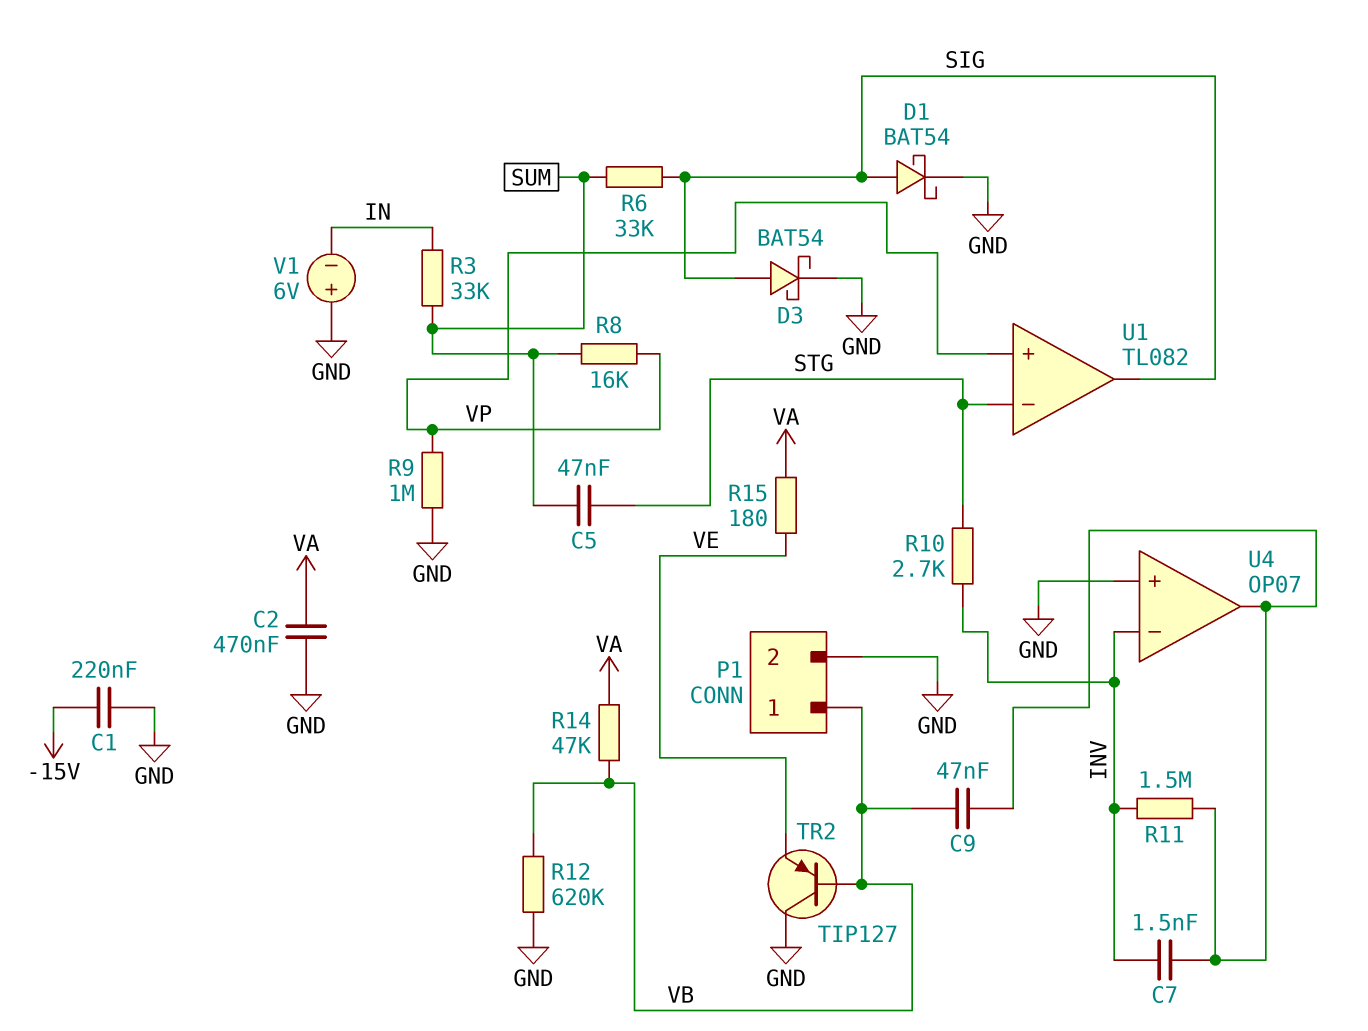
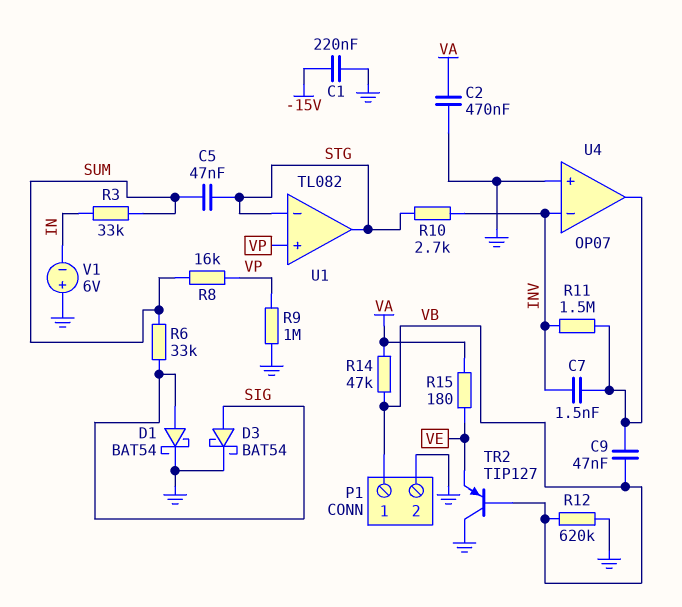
U1 pin out: SIG -> STG

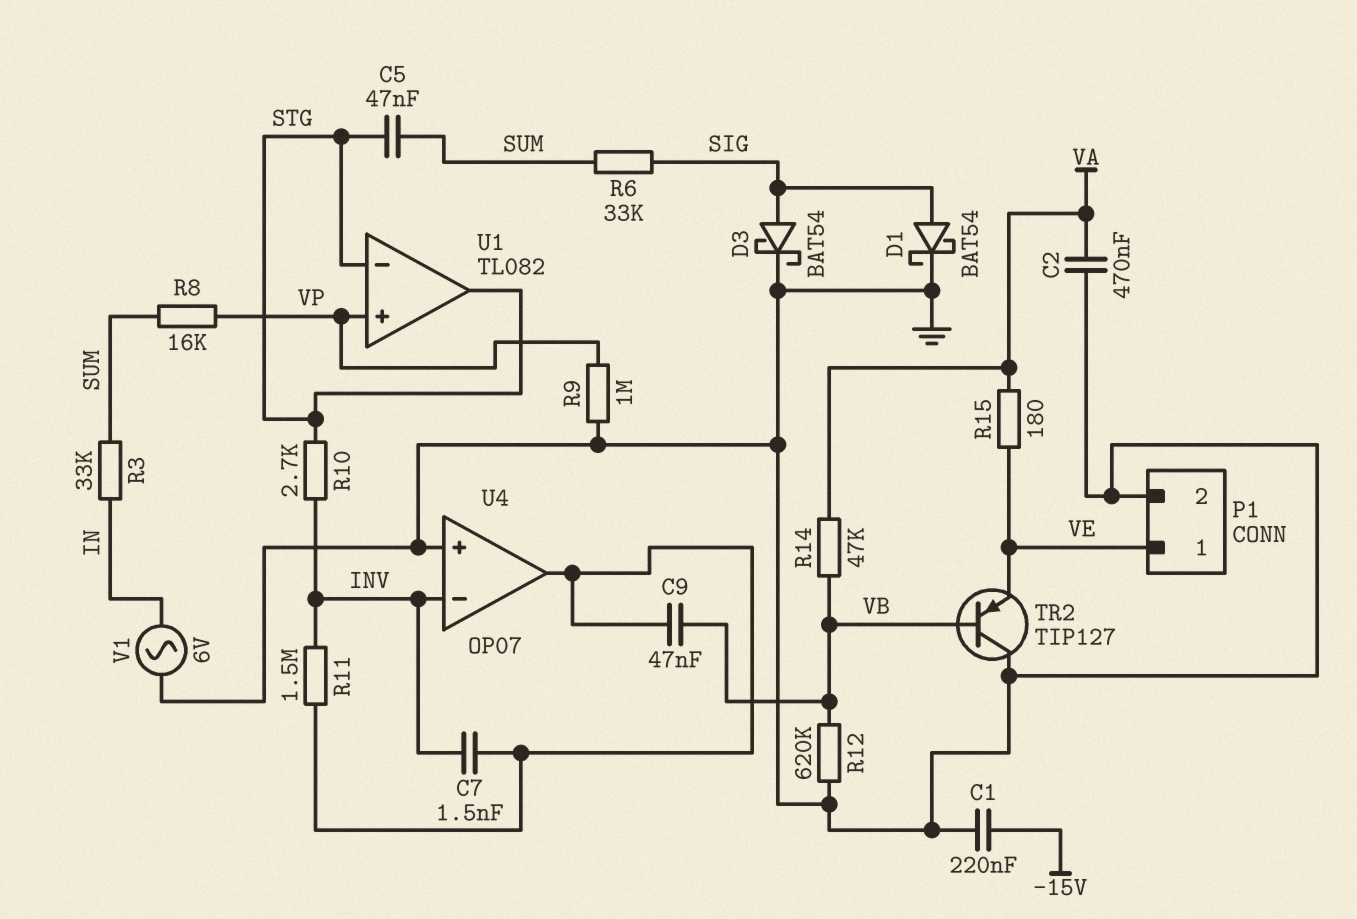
P1 pin 1: VB -> VE
V1: 6V (plus GND, minus IN) -> AC 6V (GND, IN)

